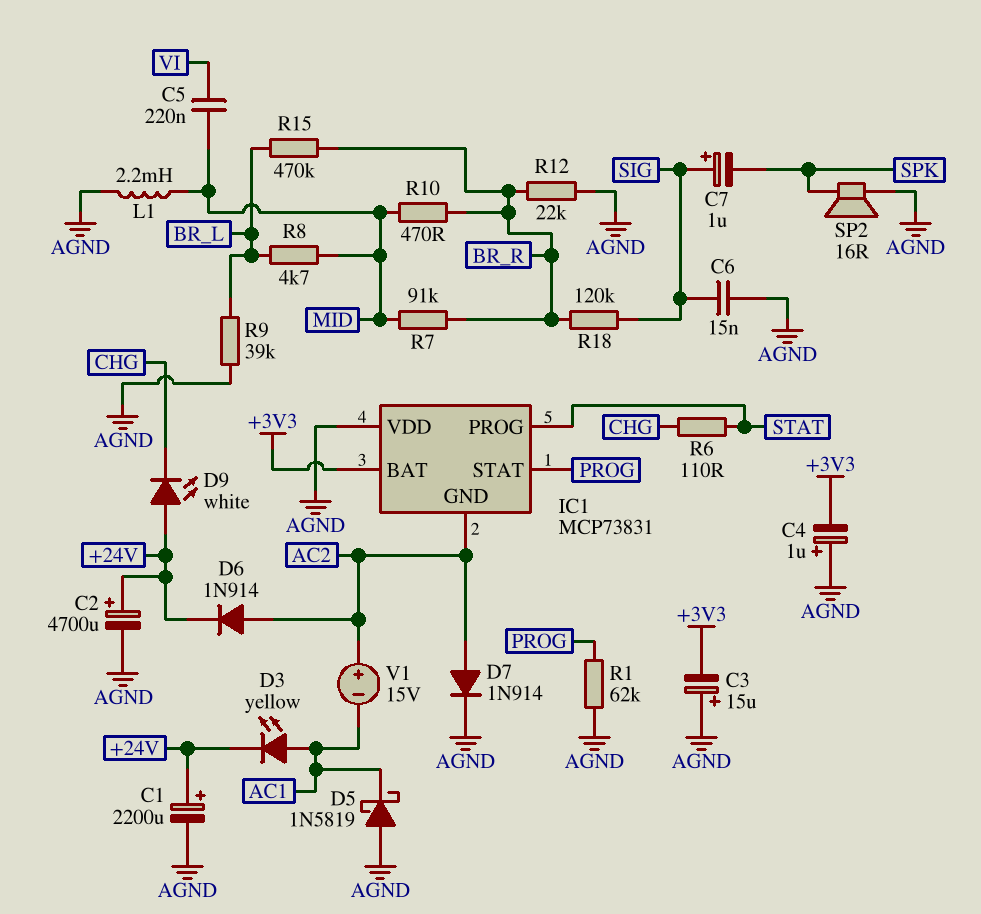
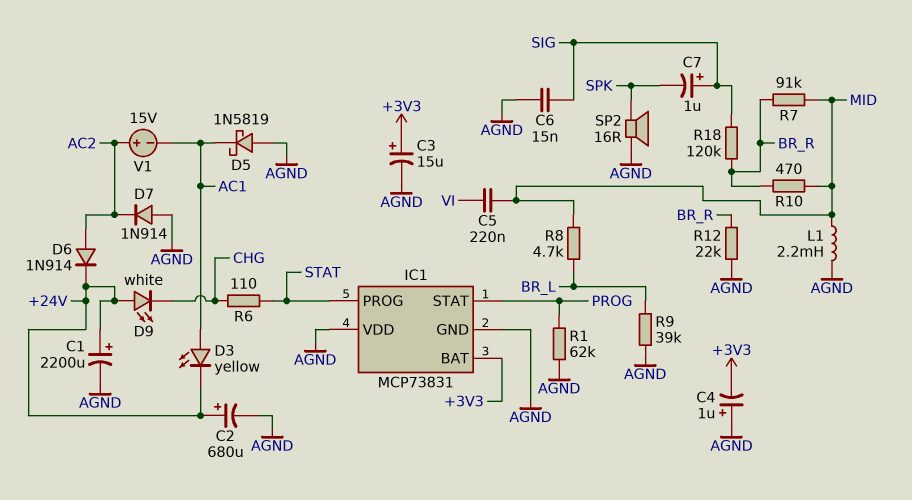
C2: 4700uF (plus +24V, minus AGND) -> 680uF (plus +24V, minus AGND)
C3: 15uF (plus AGND, minus +3V3) -> 15uF (plus +3V3, minus AGND)
D7: diode 1N914 (A AC2, K AGND) -> diode 1N914 (A AGND, K AC2)
IC1 pin GND: AC2 -> AGND
R15: 470k (BR_L, BR_R) -> none

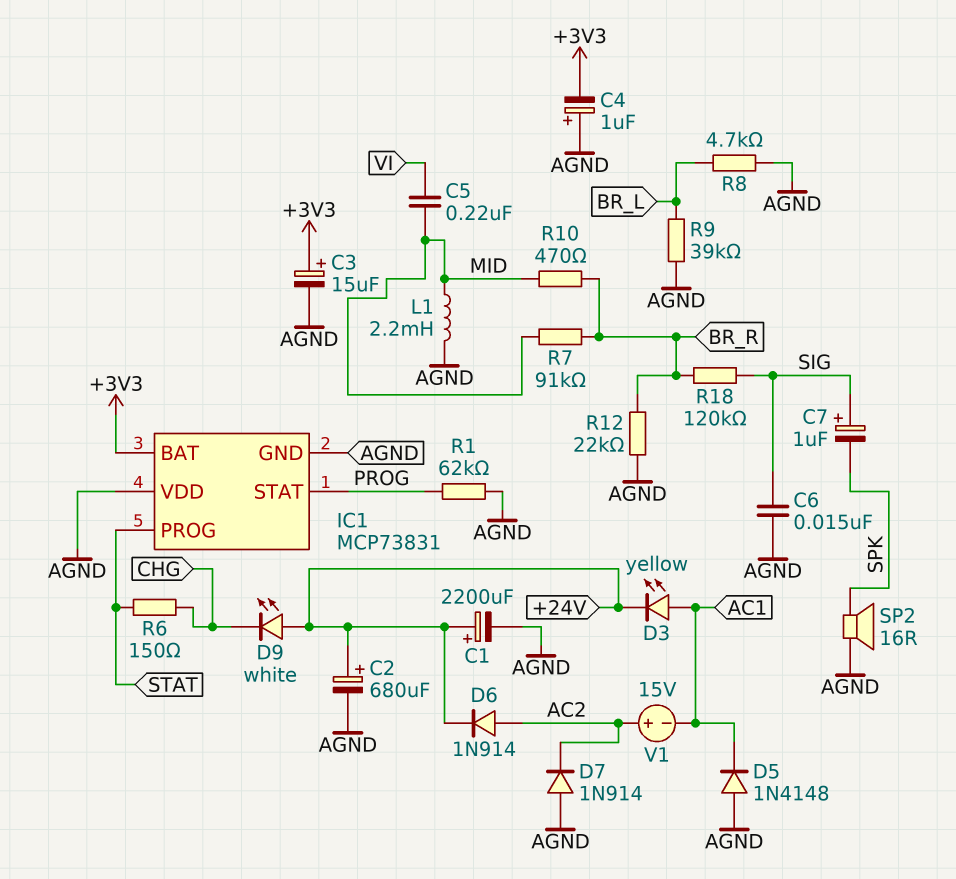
D5: schottky 1N5819 (A AGND, K AC1) -> diode 1N4148 (A AGND, K AC1)
R6: 110 (CHG, STAT) -> 150 (CHG, STAT)
R8: 4.7k (BR_L, MID) -> 4.7k (AGND, BR_L)

